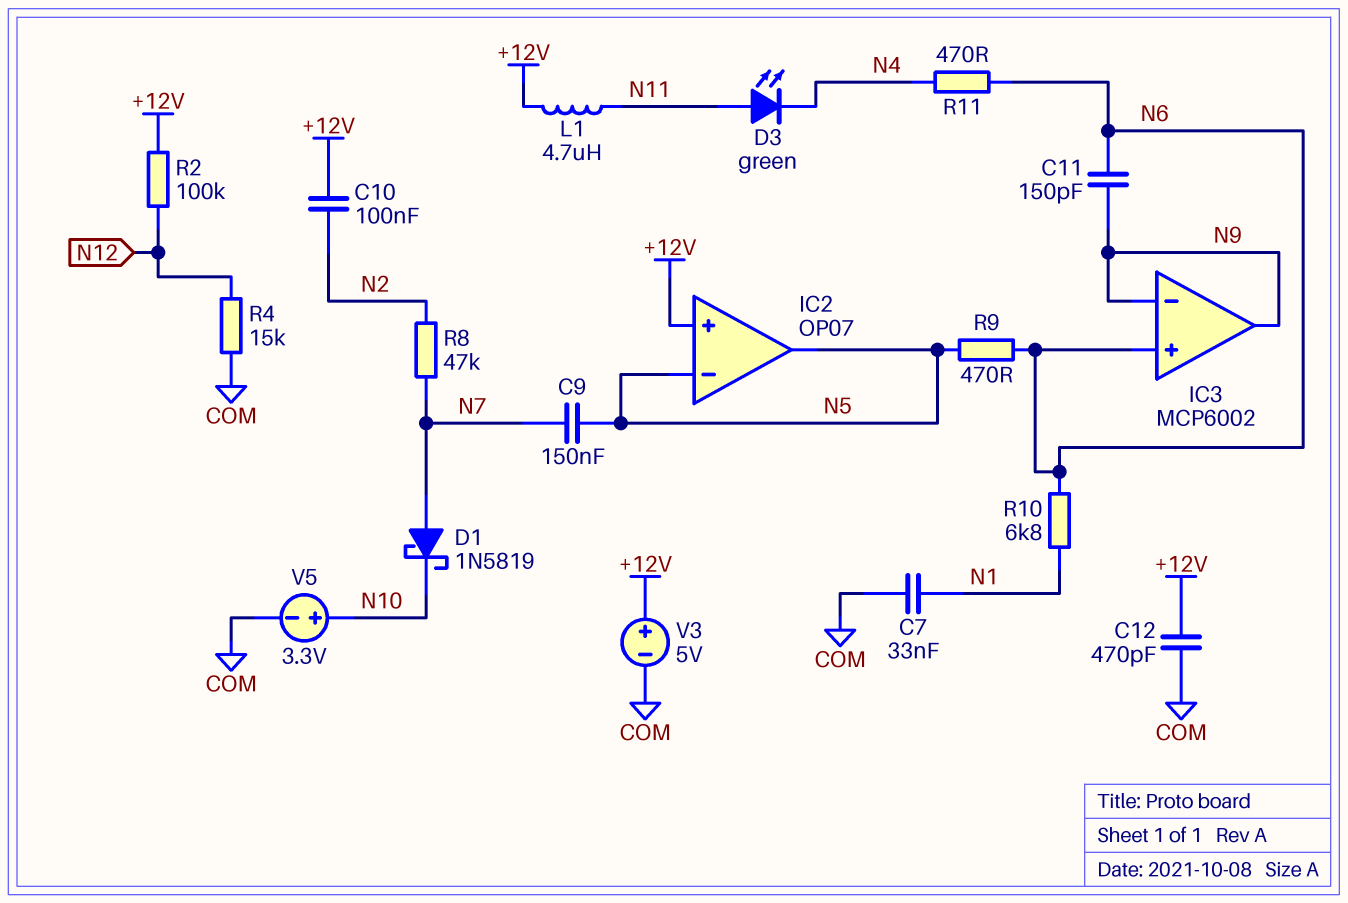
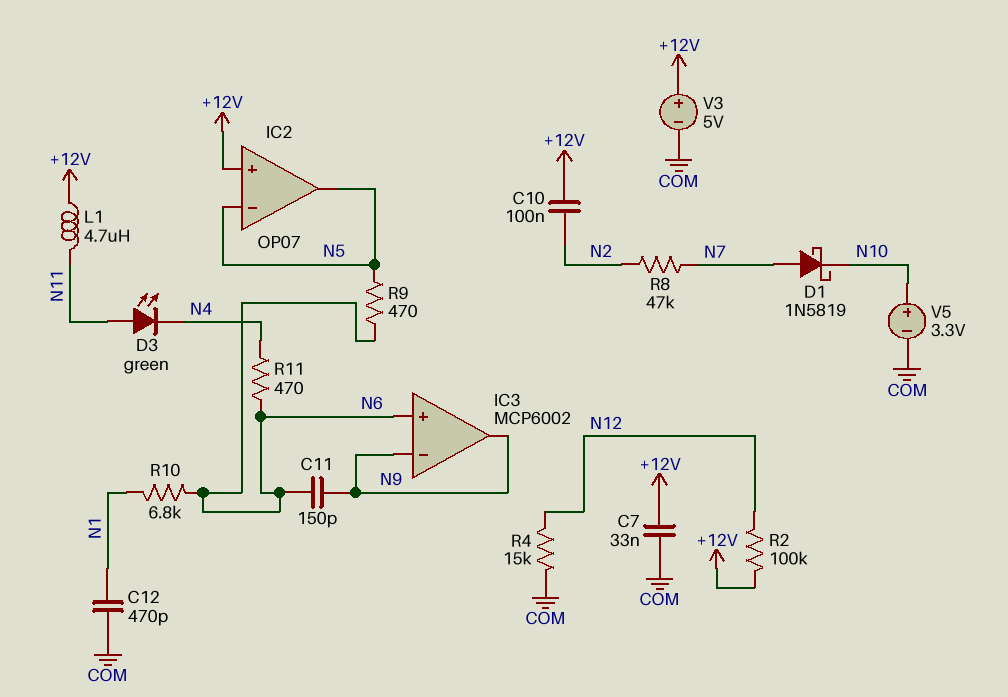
C7: 33nF (COM, N1) -> 33nF (+12V, COM)
C9: 150nF (N5, N7) -> none
C12: 470pF (+12V, COM) -> 470pF (COM, N1)

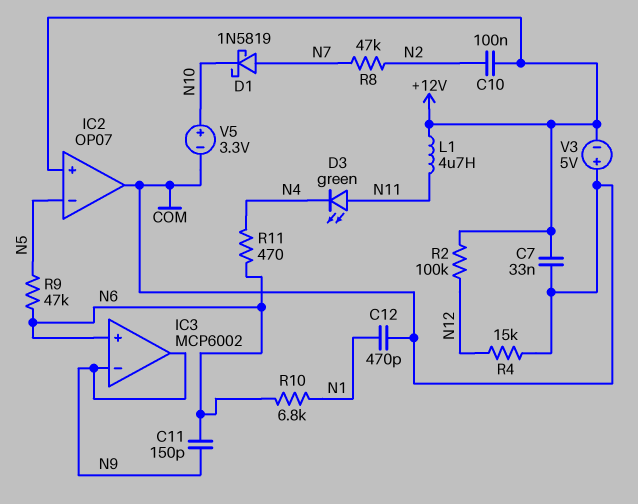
IC2 pin out: N5 -> COM
R9: 470 (N5, N6) -> 47k (N5, N6)
V3: 5V (plus +12V, minus COM) -> 5V (plus COM, minus +12V)

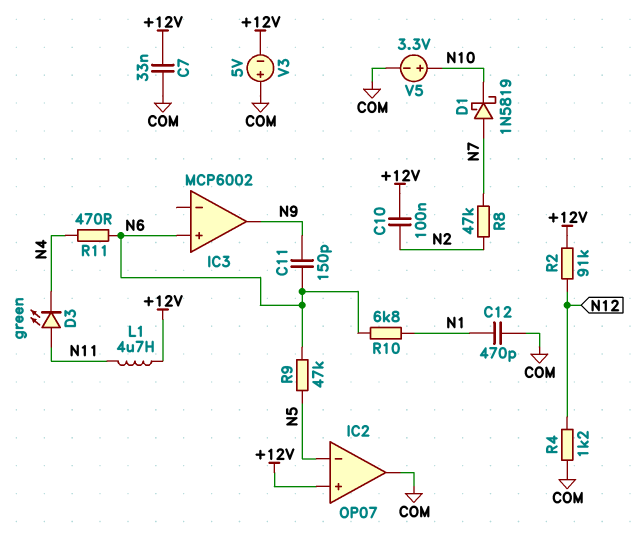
IC3 pin in-: N9 -> none
R2: 100k (+12V, N12) -> 91k (+12V, N12)
R4: 15k (COM, N12) -> 1.2k (COM, N12)

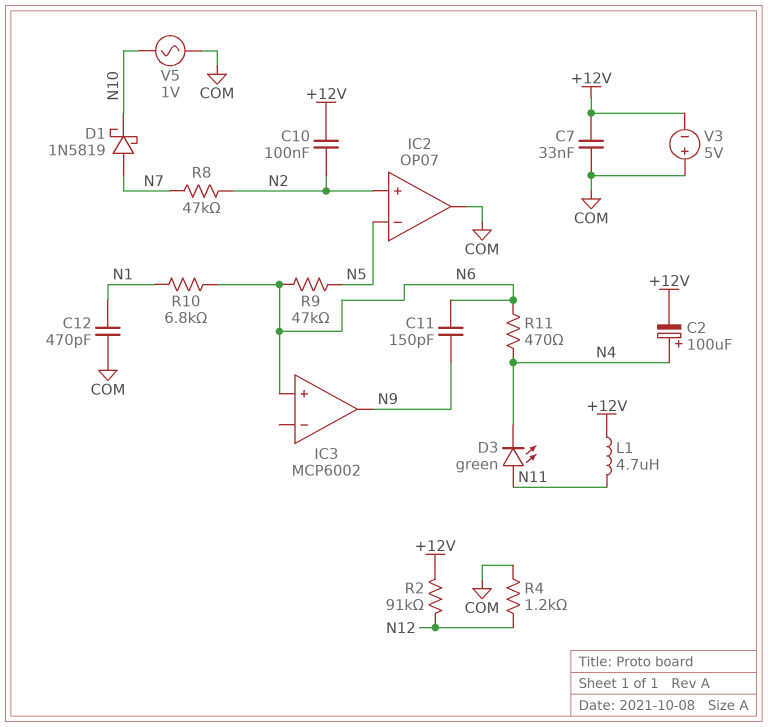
C2: none -> 100uF (plus N4, minus +12V)
IC2 pin in+: +12V -> N2
V5: 3.3V (plus N10, minus COM) -> AC 1V (COM, N10)

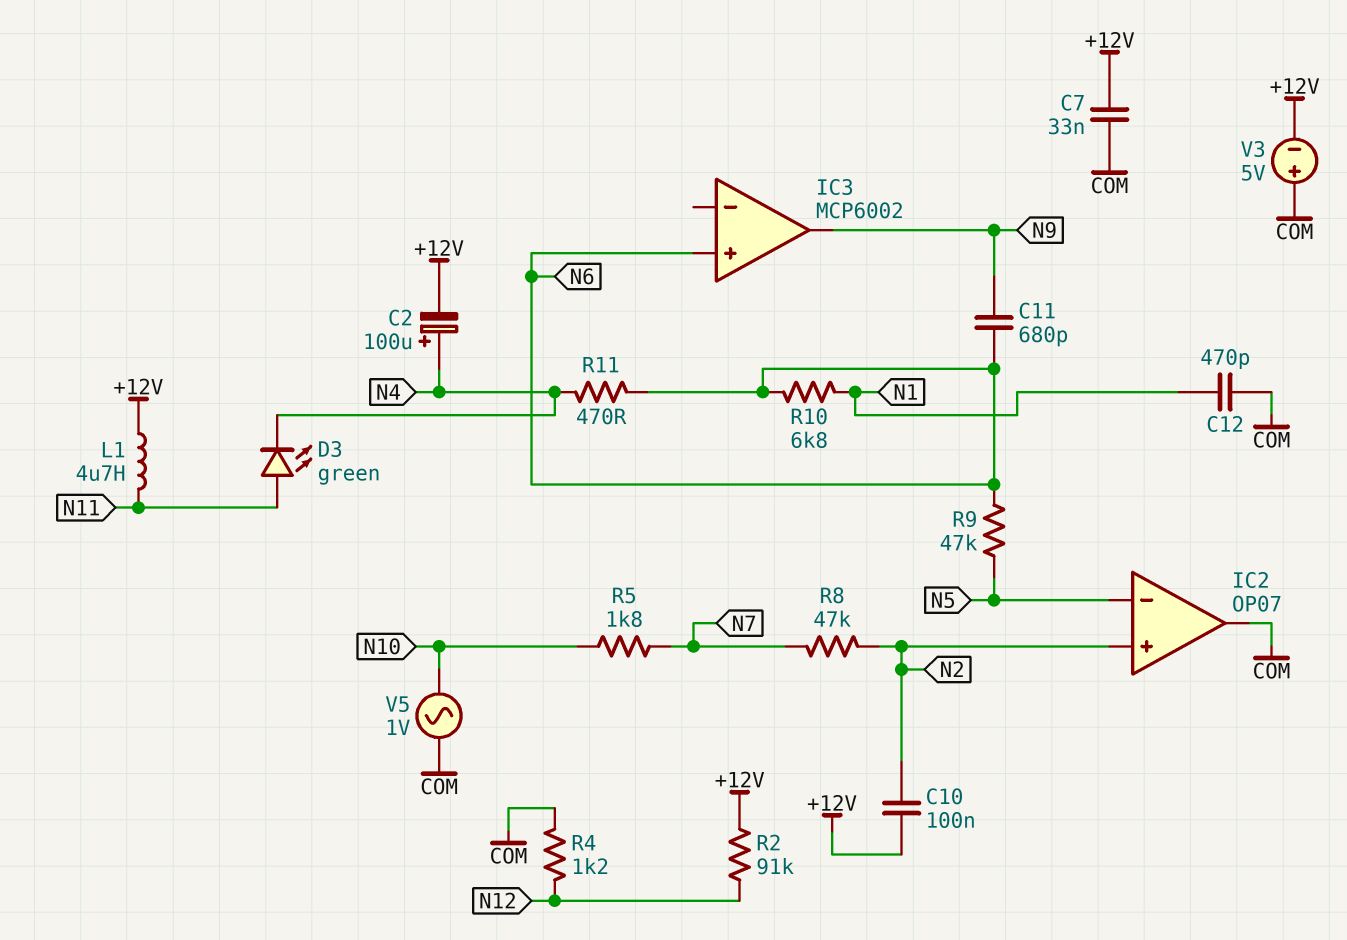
C11: 150pF (N6, N9) -> 680pF (N6, N9)
D1: schottky 1N5819 (A N7, K N10) -> none
R5: none -> 1.8k (N7, N10)

